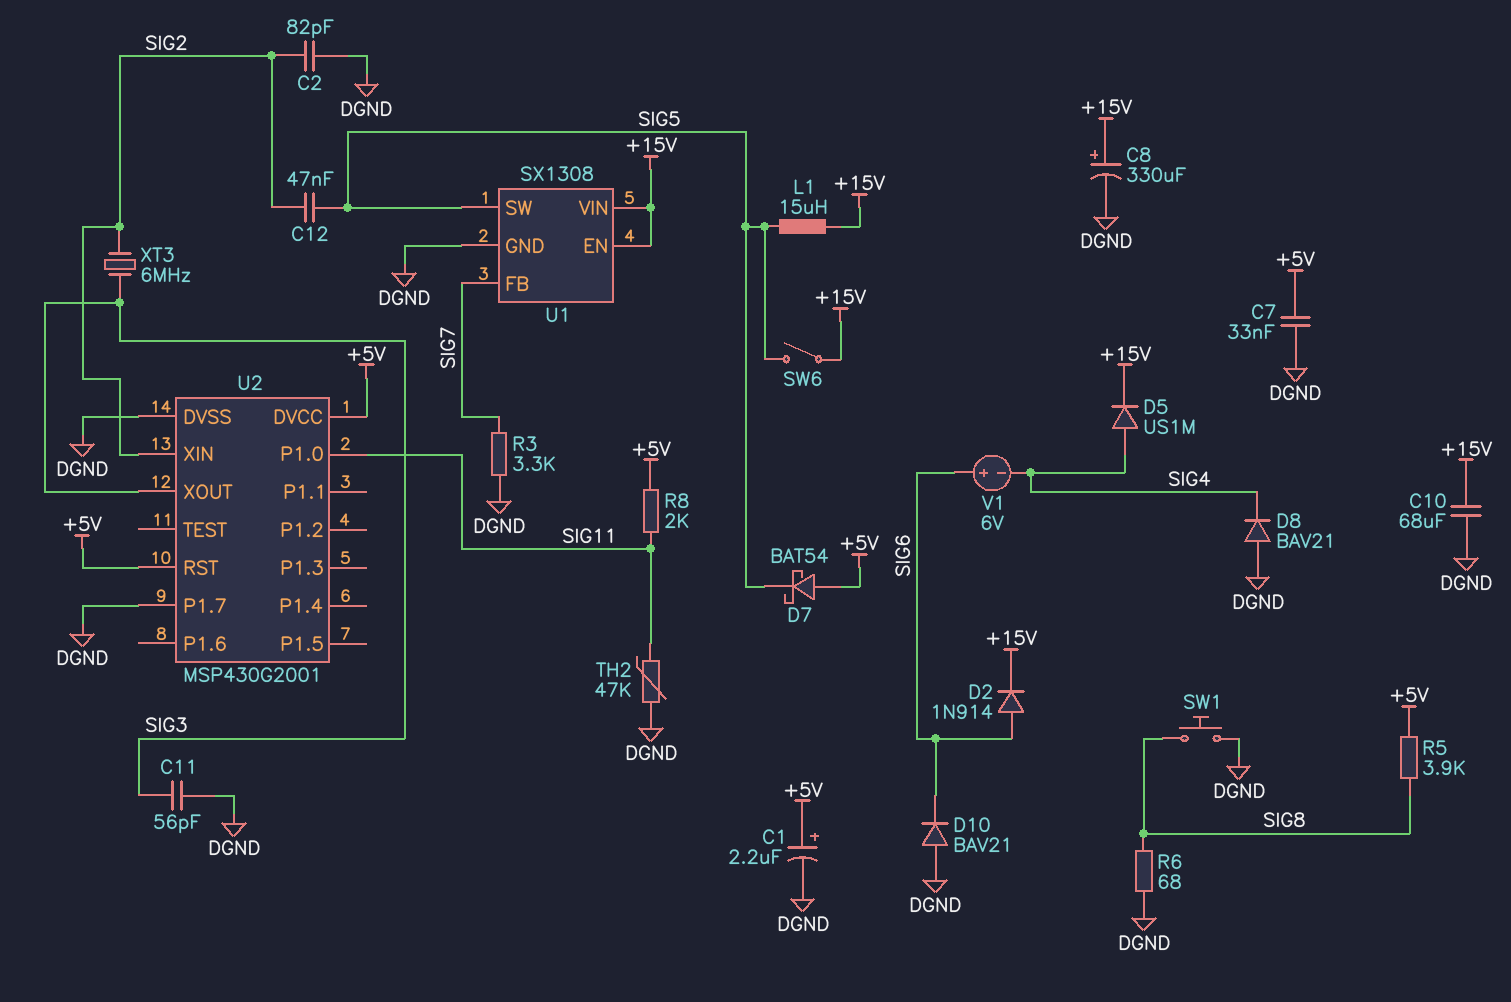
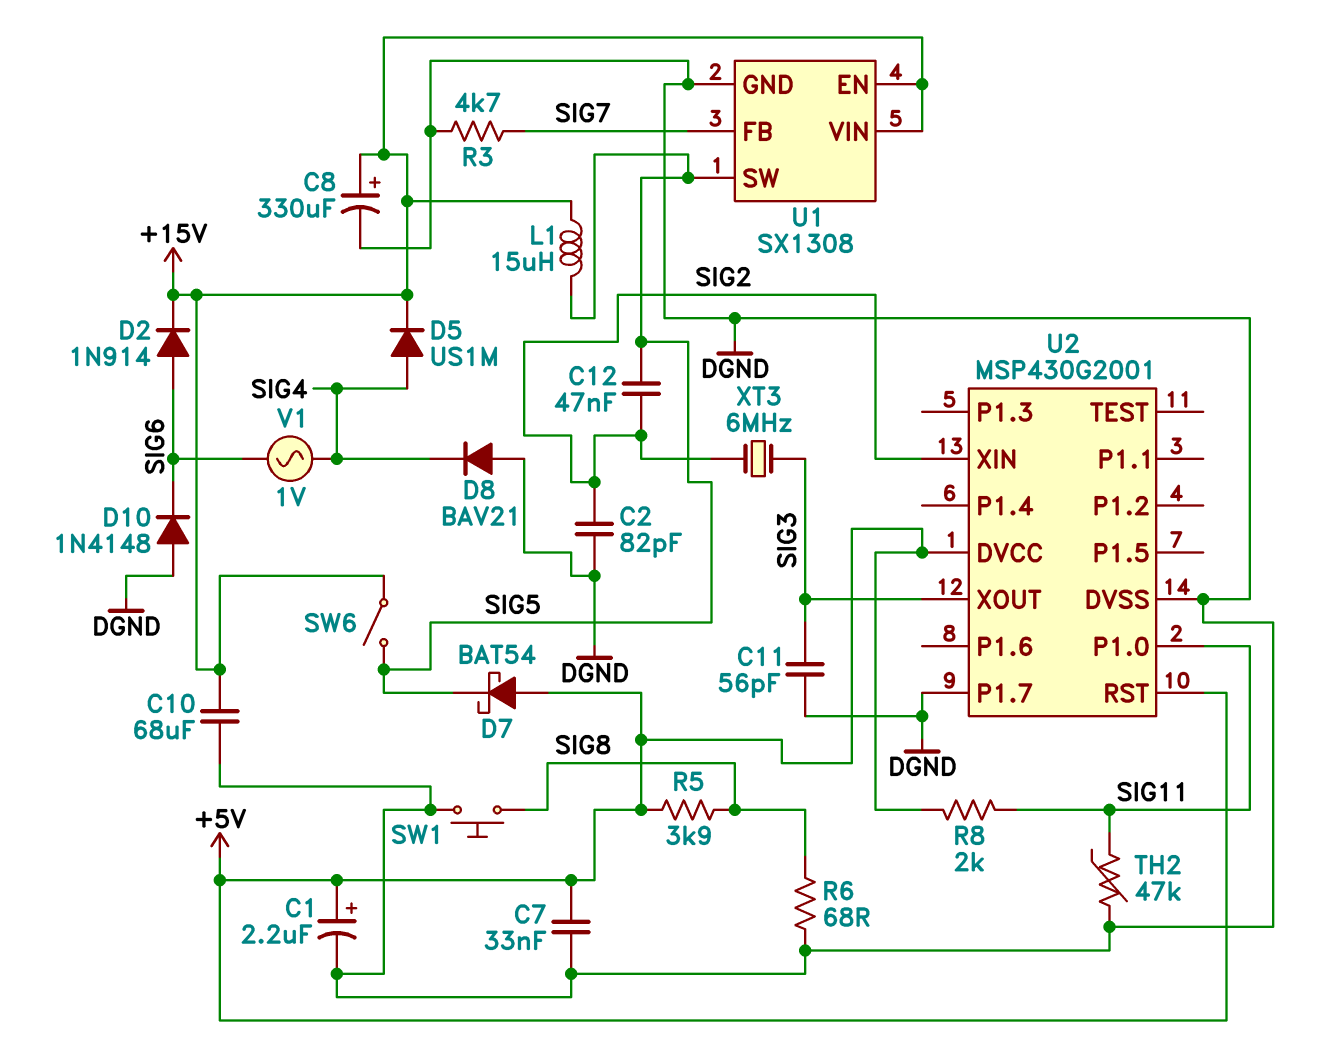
D10: diode BAV21 (A DGND, K SIG6) -> diode 1N4148 (A DGND, K SIG6)
R3: 3.3k (DGND, SIG7) -> 4.7k (DGND, SIG7)
V1: 6V (plus SIG6, minus SIG4) -> AC 1V (SIG4, SIG6)

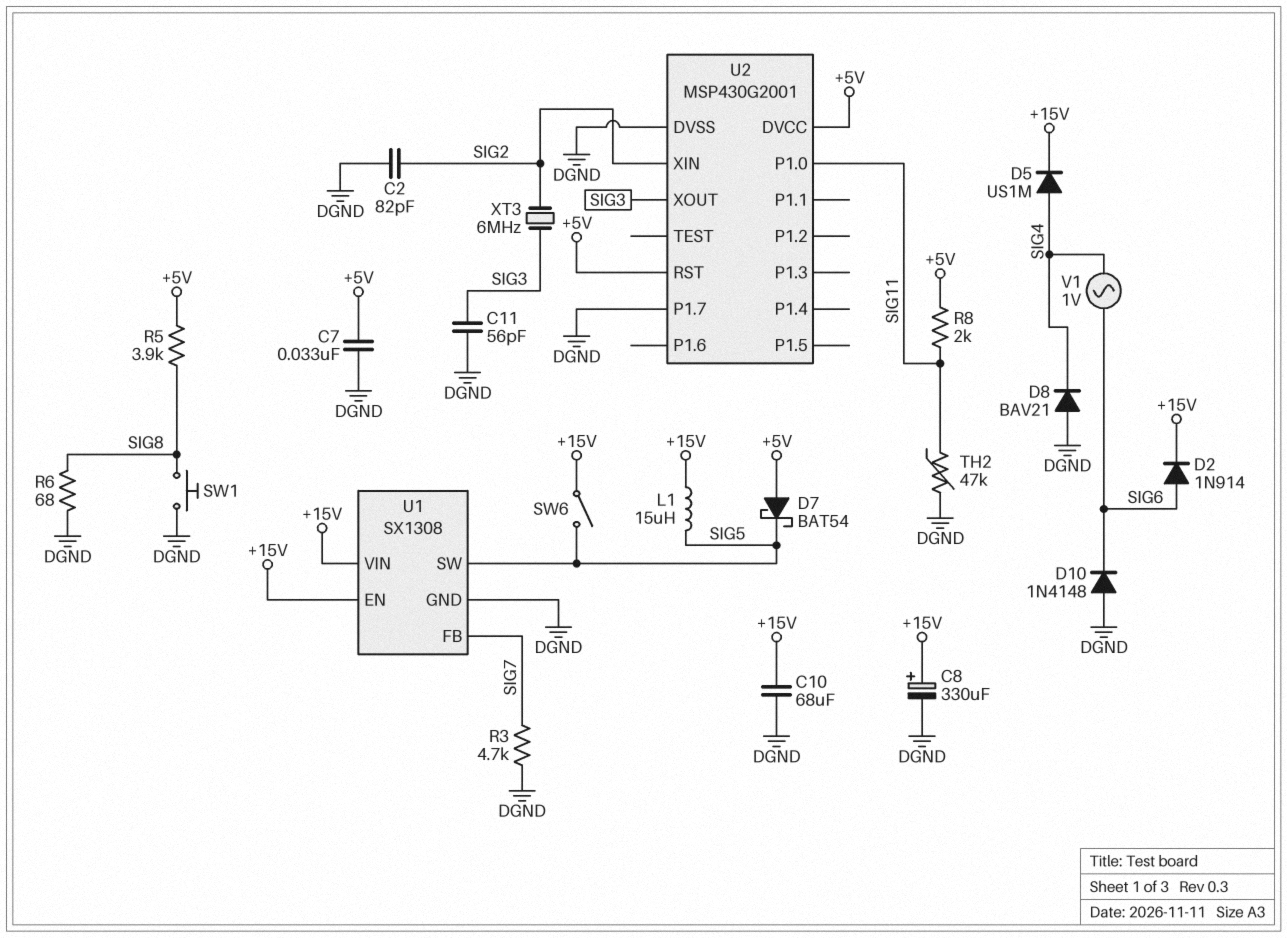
C1: 2.2uF (plus +5V, minus DGND) -> none
C12: 47nF (SIG2, SIG5) -> none

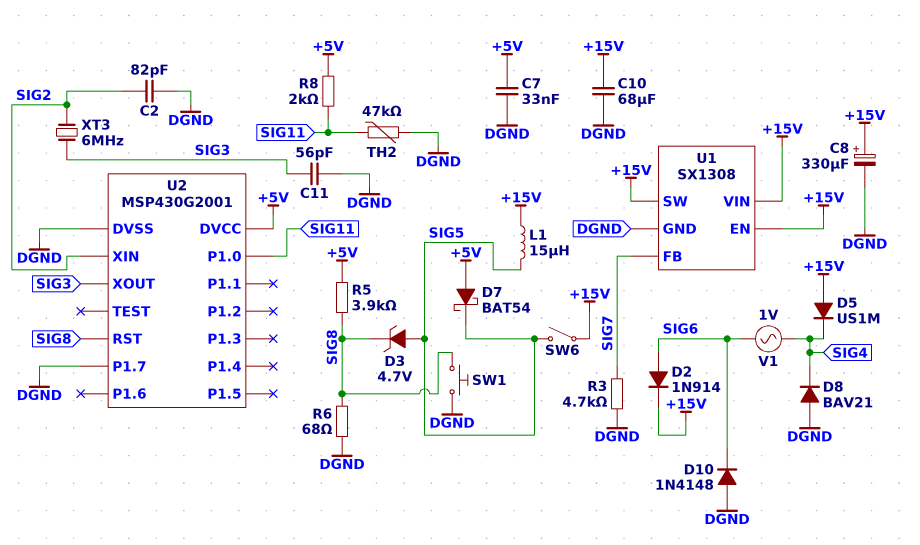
D3: none -> zener 4.7V (A SIG5, K SIG8)
D5: diode US1M (A SIG4, K +15V) -> diode US1M (A +15V, K SIG4)
U1 pin SW: SIG5 -> +15V
U2 pin RST: +5V -> SIG8

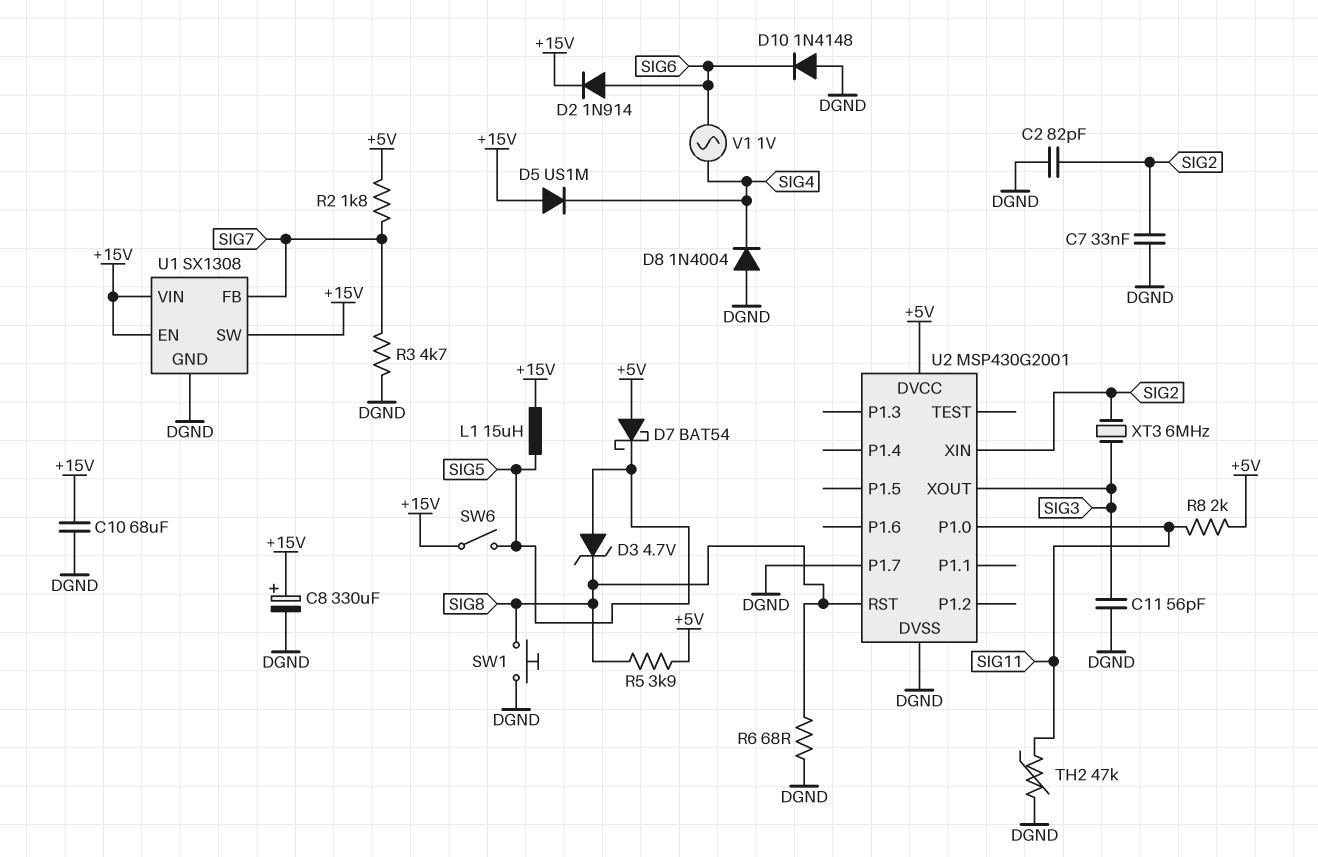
C7: 33nF (+5V, DGND) -> 33nF (DGND, SIG2)
D8: diode BAV21 (A DGND, K SIG4) -> diode 1N4004 (A DGND, K SIG4)
R2: none -> 1.8k (+5V, SIG7)

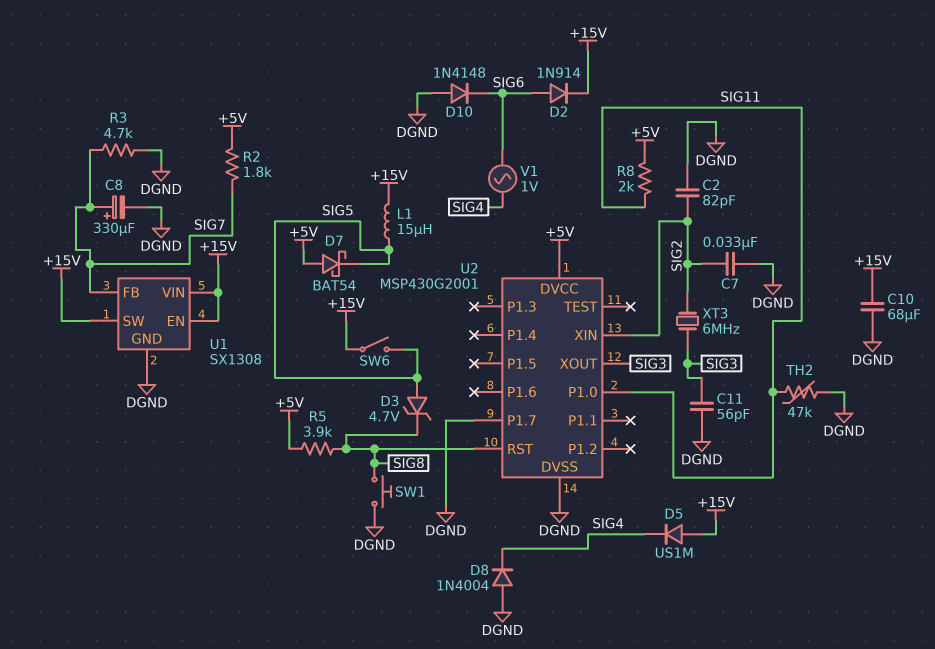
C8: 330uF (plus +15V, minus DGND) -> 330uF (plus SIG7, minus DGND)
R6: 68 (DGND, SIG8) -> none

